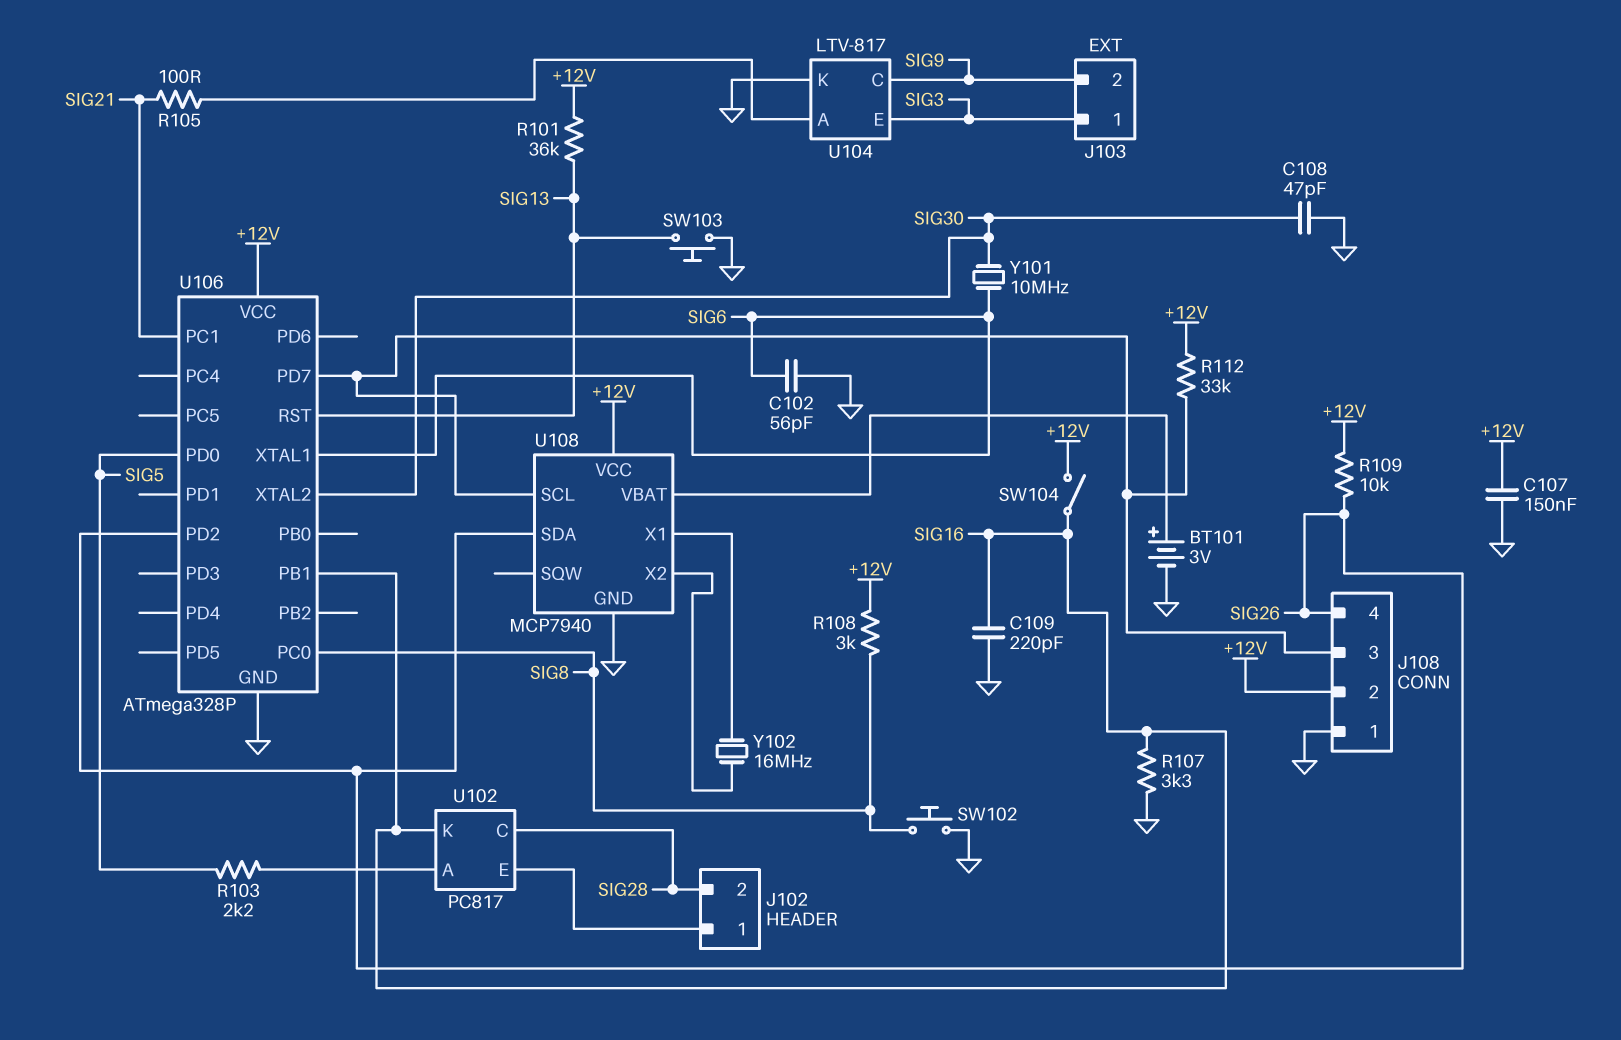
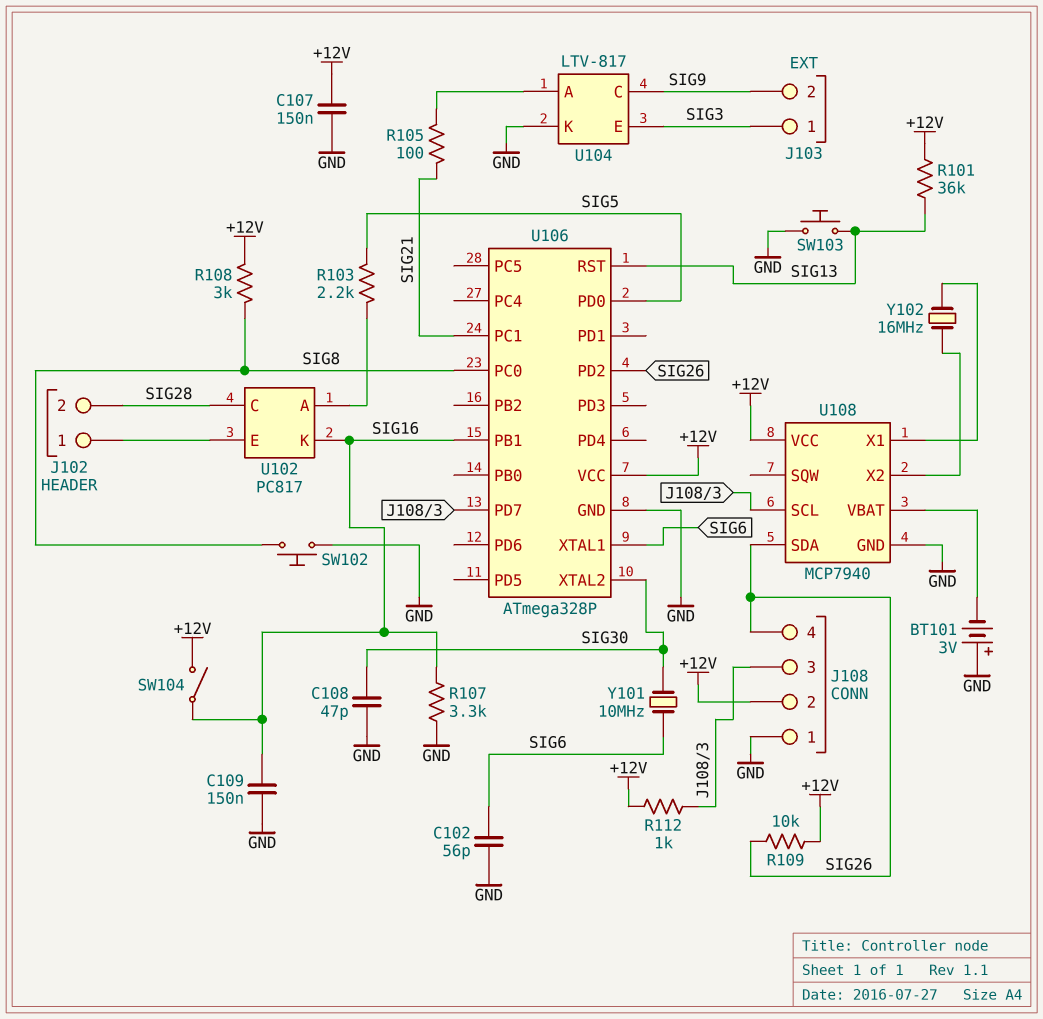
BT101: 3V (plus U108/VBAT, minus GND) -> 3V (plus GND, minus U108/VBAT)
C109: 220pF (GND, SIG16) -> 150nF (GND, SIG16)
R112: 33k (+12V, J108/3) -> 1k (+12V, J108/3)

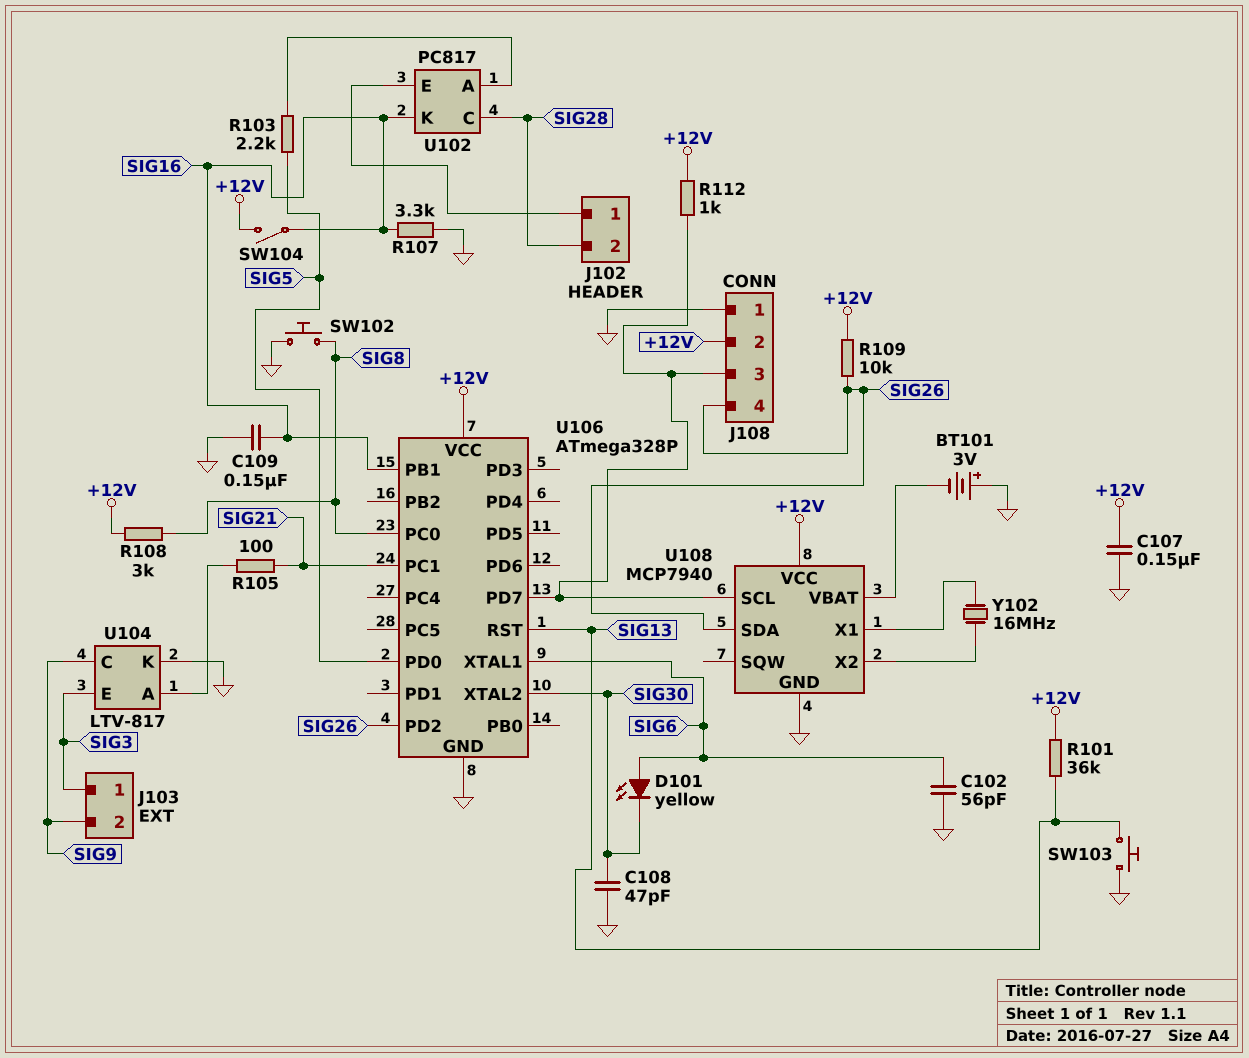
D101: none -> LED yellow (A SIG6, K SIG30)
Y101: 10MHz (SIG6, SIG30) -> none

